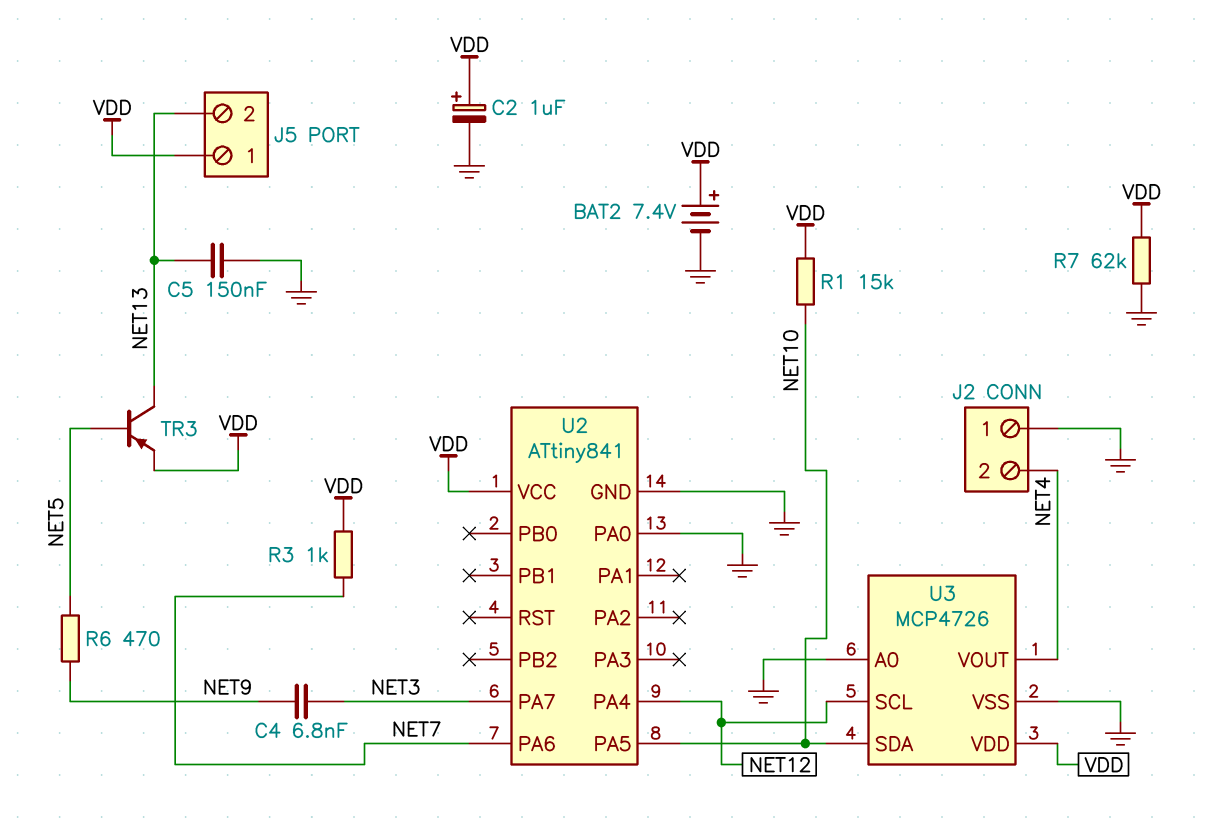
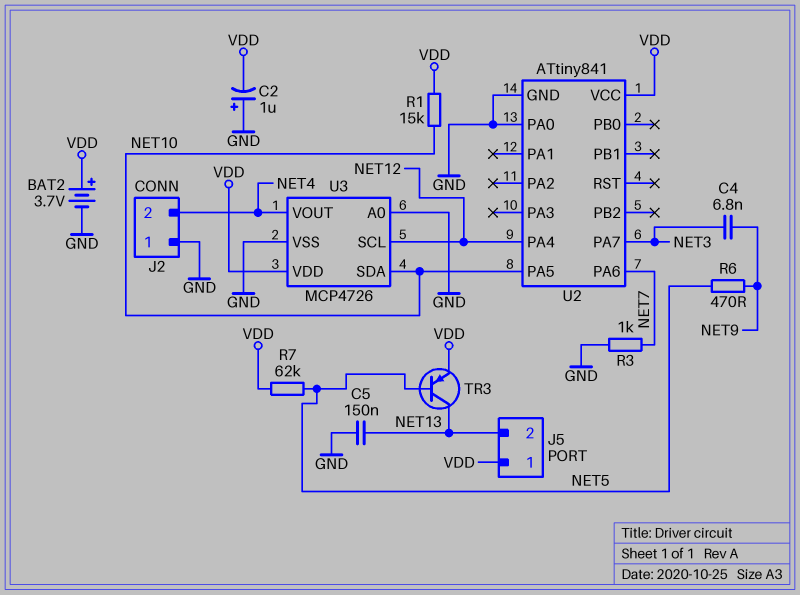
BAT2: 7.4V (plus VDD, minus GND) -> 3.7V (plus VDD, minus GND)
C2: 1uF (plus VDD, minus GND) -> 1uF (plus GND, minus VDD)
R3: 1k (NET7, VDD) -> 1k (GND, NET7)
R7: 62k (GND, VDD) -> 62k (NET5, VDD)

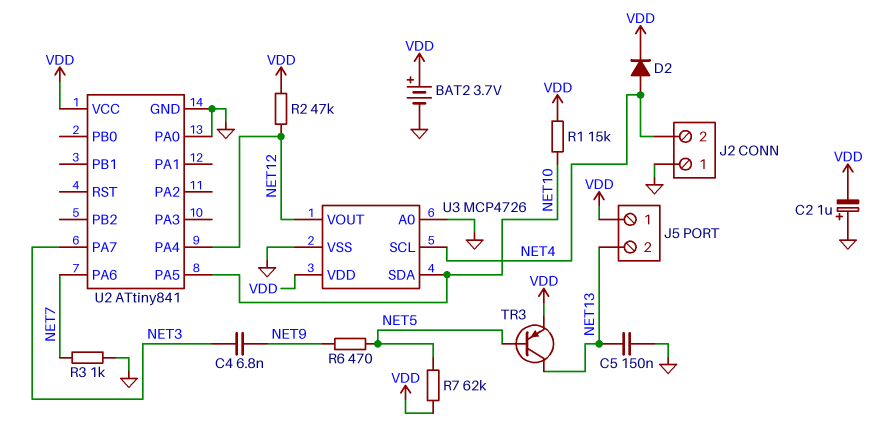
D2: none -> diode (A NET4, K VDD)
R2: none -> 47k (NET12, VDD)
U3 pin SCL: NET12 -> NET4
U3 pin VOUT: NET4 -> NET12

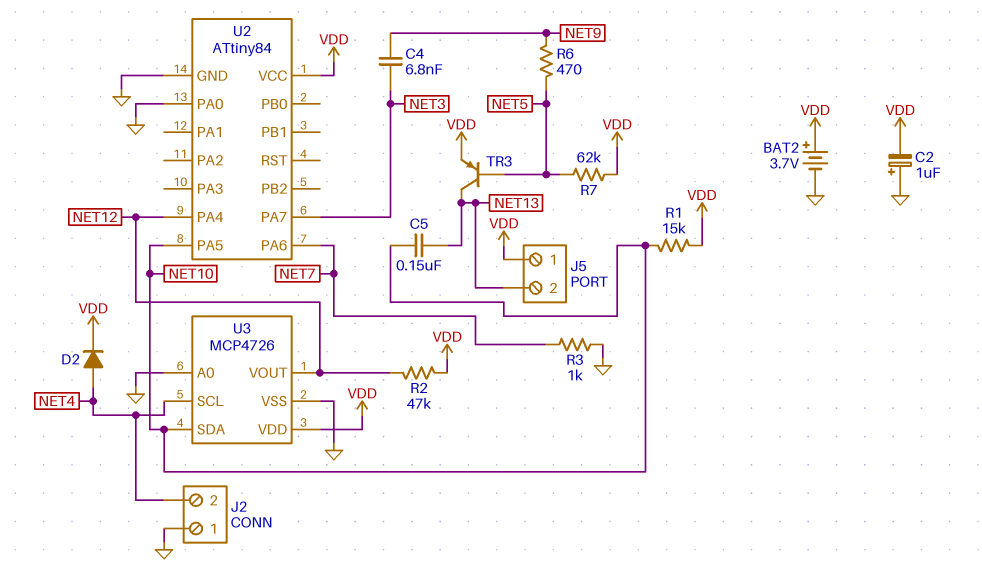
C5: 150nF (GND, NET13) -> 150nF (NET10, NET13)
U2: ATtiny841 -> ATtiny84

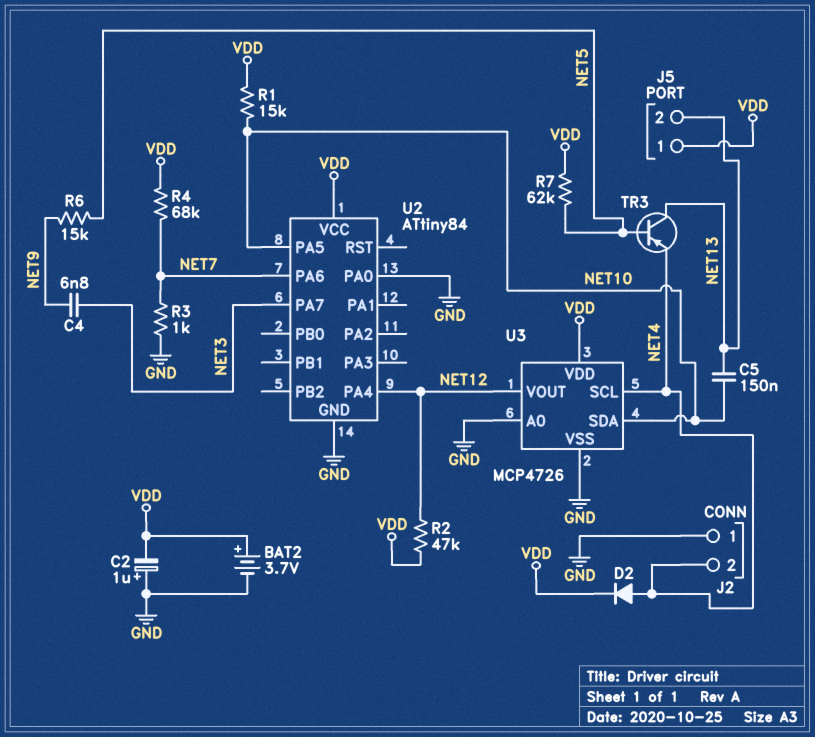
R4: none -> 68k (NET7, VDD)
R6: 470 (NET5, NET9) -> 15k (NET5, NET9)
TR3: PNP (B NET5, C NET13, E VDD) -> PNP (B NET5, C NET13, E NET4)

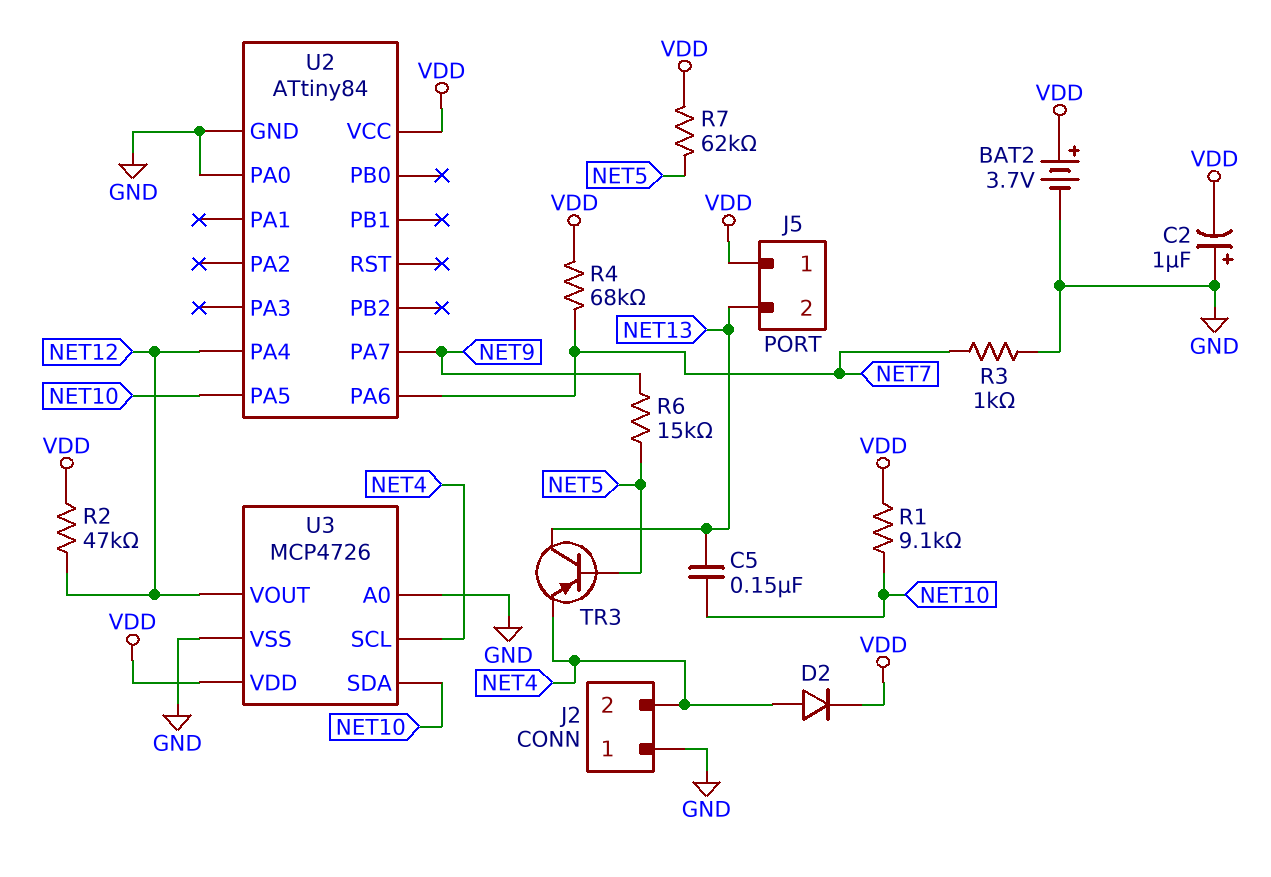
C4: 6.8nF (NET3, NET9) -> none
R1: 15k (NET10, VDD) -> 9.1k (NET10, VDD)
U2 pin PA7: NET3 -> NET9

